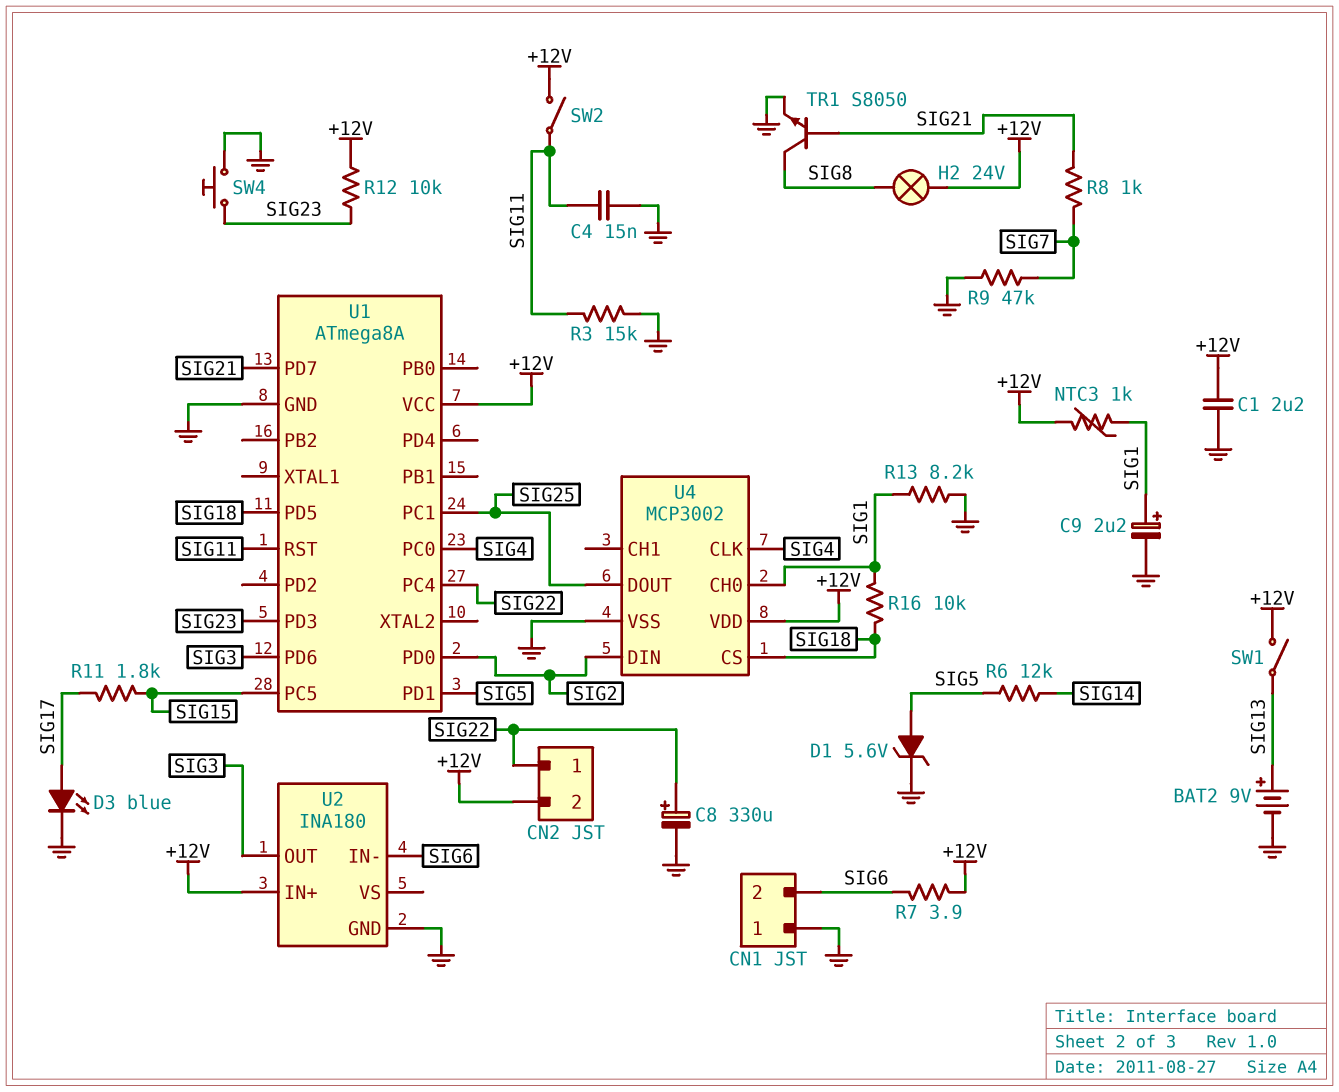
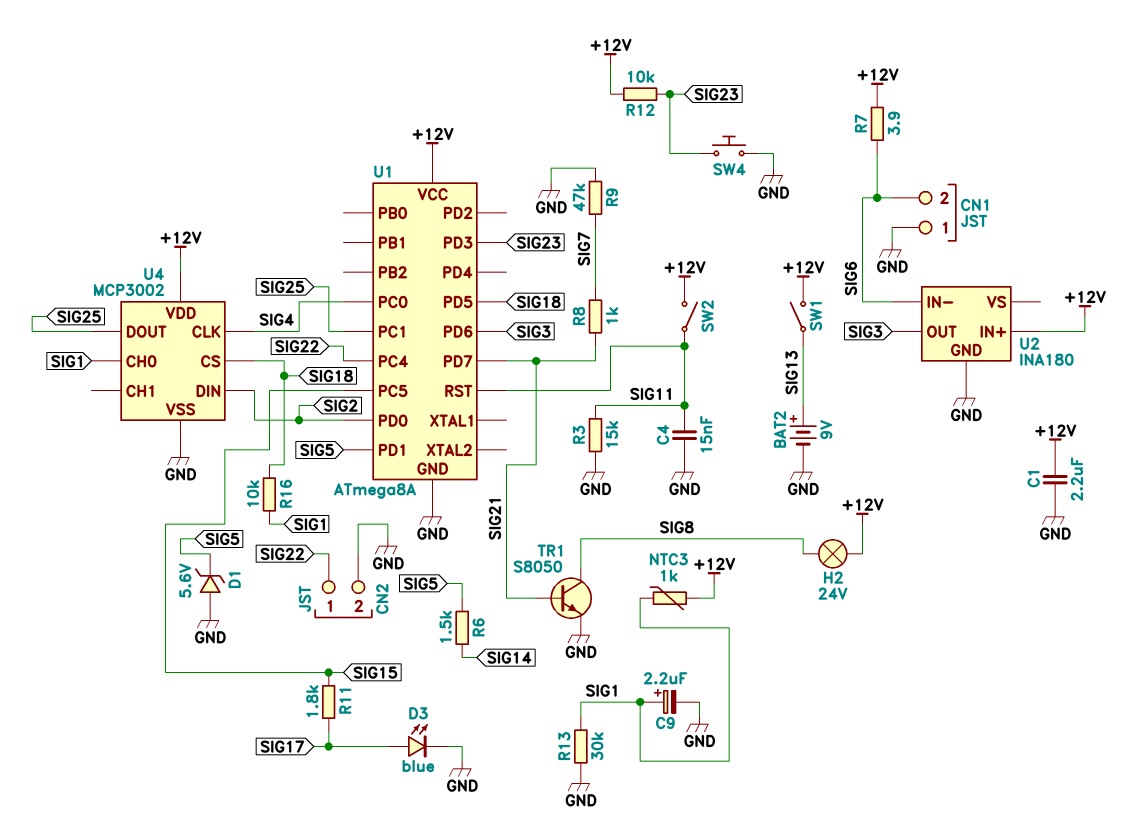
C8: 330uF (plus SIG22, minus GND) -> none
CN2 pin 2: +12V -> GND
D1: zener 5.6V (A SIG5, K GND) -> zener 5.6V (A GND, K SIG5)
R6: 12k (SIG5, SIG14) -> 1.5k (SIG5, SIG14)
R13: 8.2k (GND, SIG1) -> 30k (GND, SIG1)

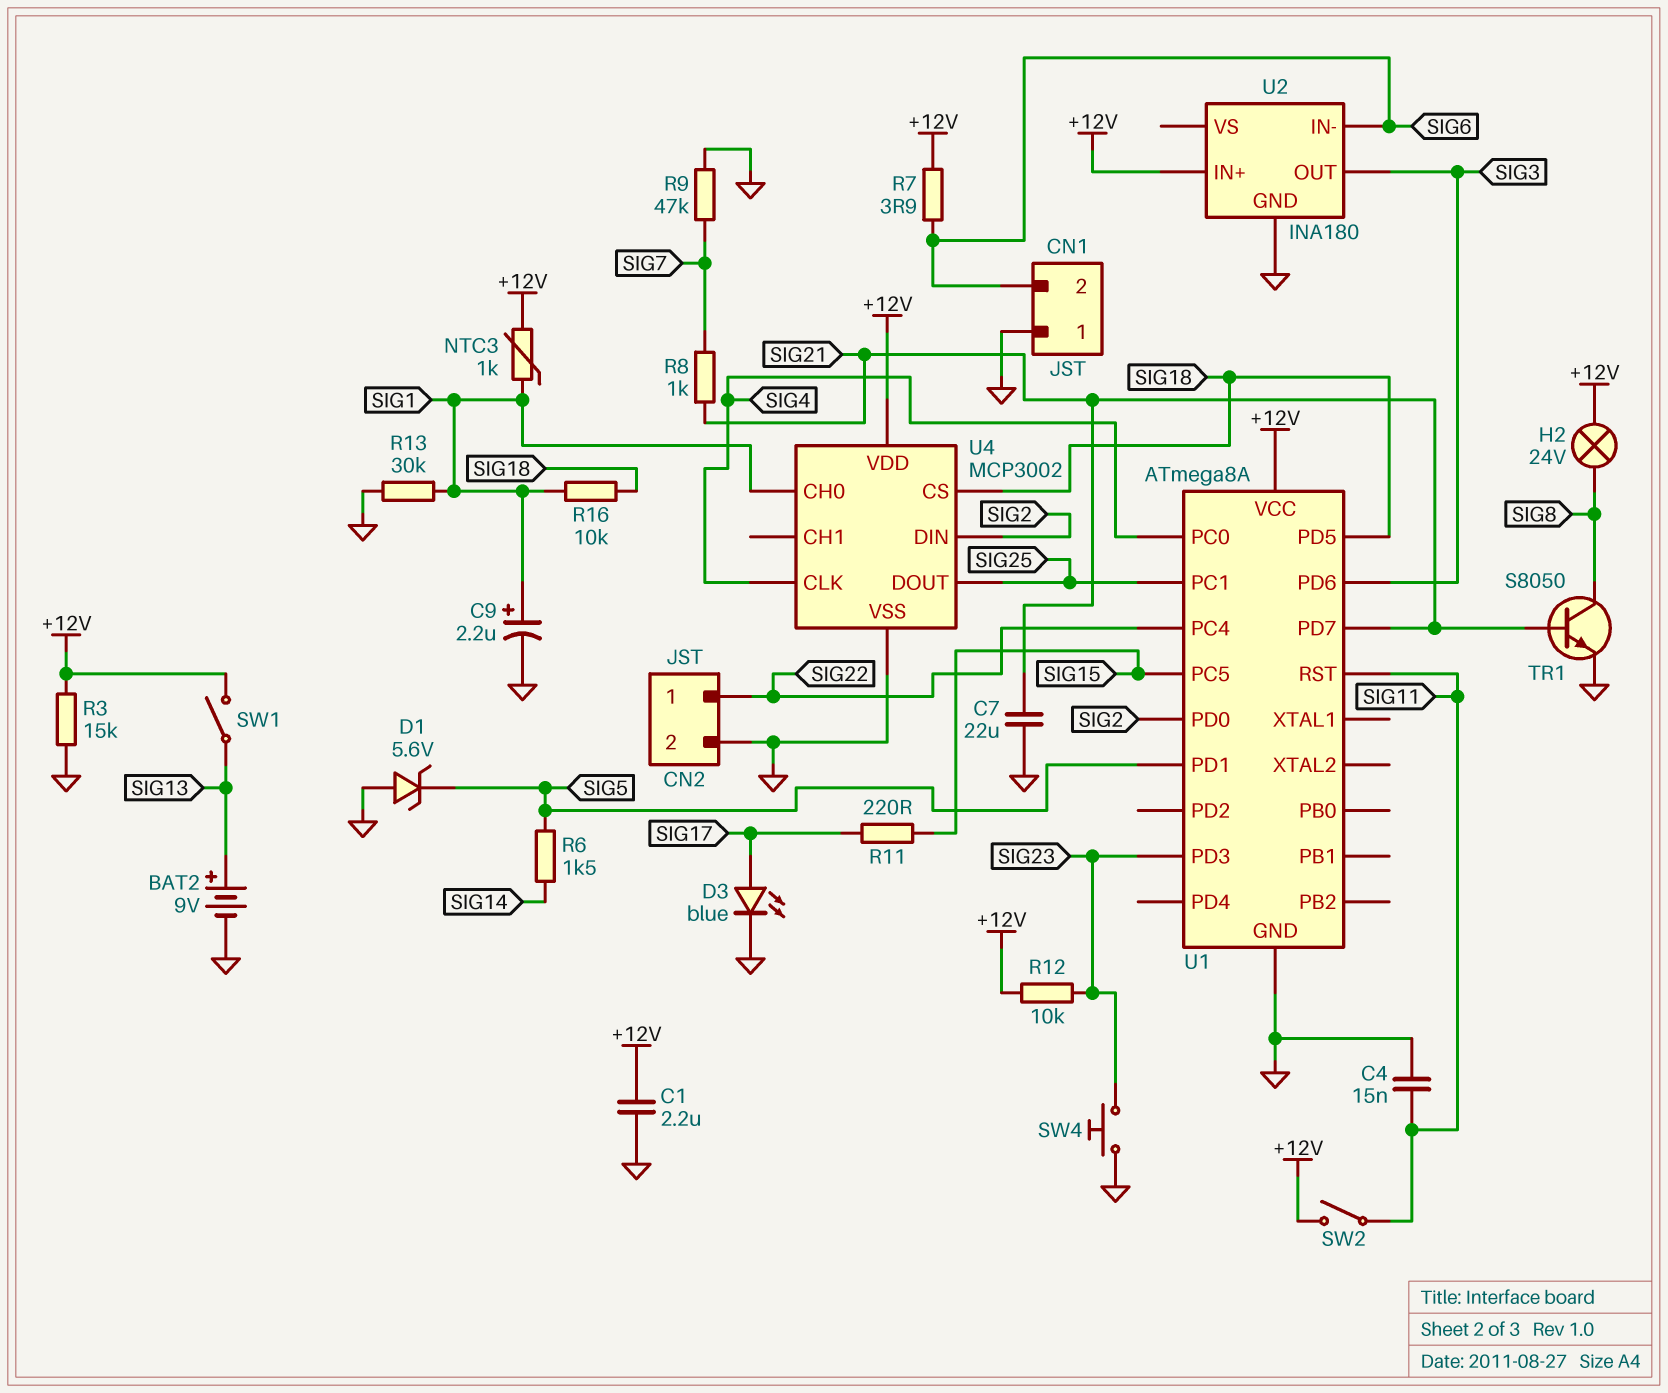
C7: none -> 22uF (GND, SIG21)
R3: 15k (GND, SIG11) -> 15k (+12V, GND)
R11: 1.8k (SIG15, SIG17) -> 220 (SIG15, SIG17)

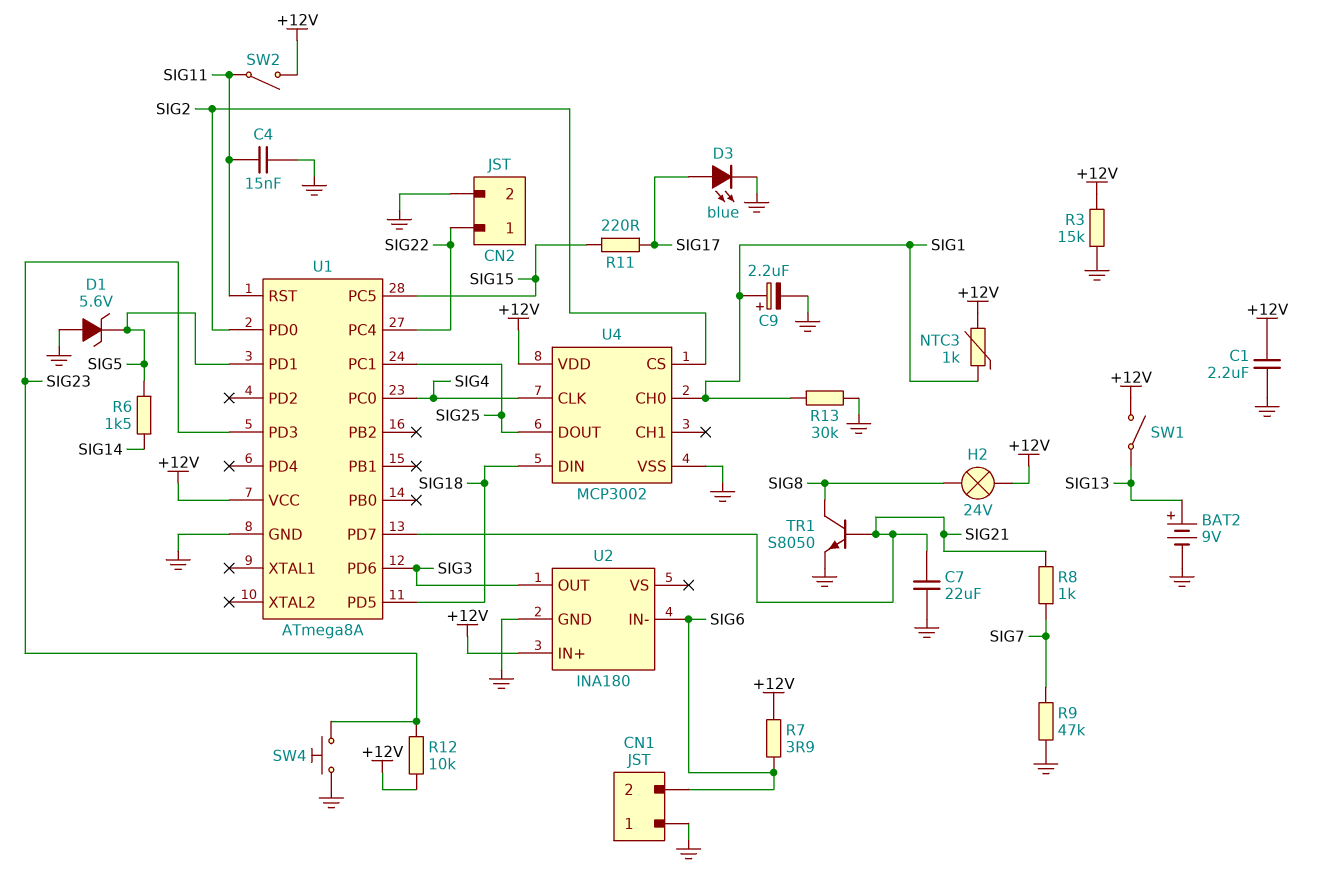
R16: 10k (SIG1, SIG18) -> none
U4 pin CS: SIG18 -> SIG2
U4 pin DIN: SIG2 -> SIG18

